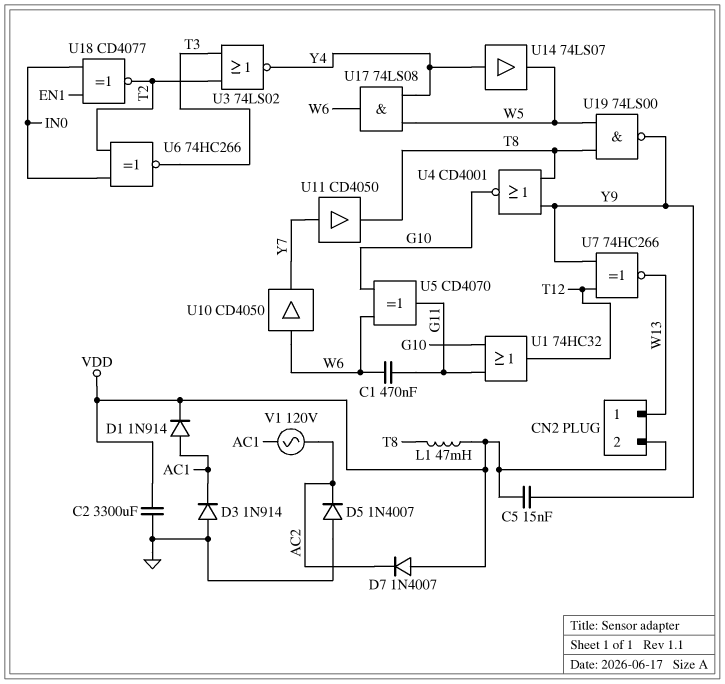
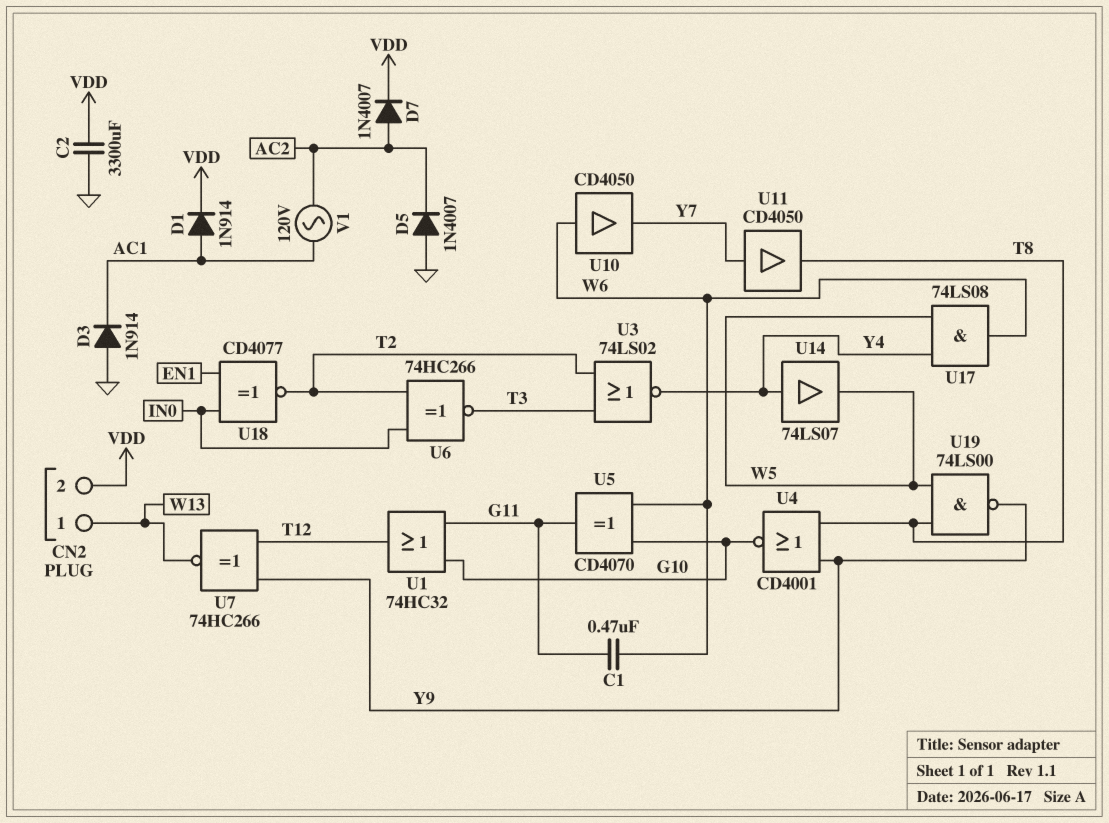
C5: 15nF (VDD, Y9) -> none
D7: diode 1N4007 (A VDD, K AC2) -> diode 1N4007 (A AC2, K VDD)
L1: 47mH (T8, VDD) -> none

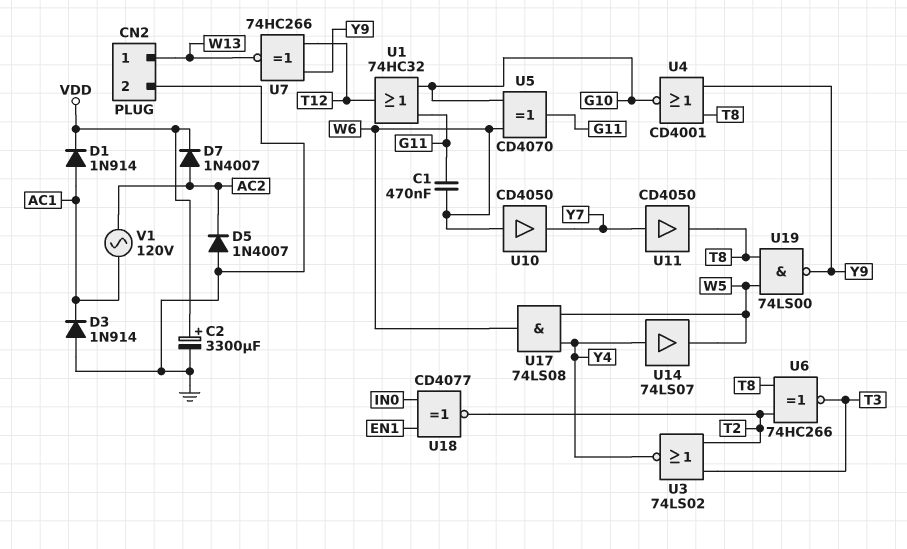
C2: 3300uF (GND, VDD) -> 3300uF (plus VDD, minus GND)
CN2 pin 2: VDD -> GND
U6: XNOR 74HC266 (in IN0, in T2, out T3) -> XNOR 74HC266 (in T2, in T8, out T3)

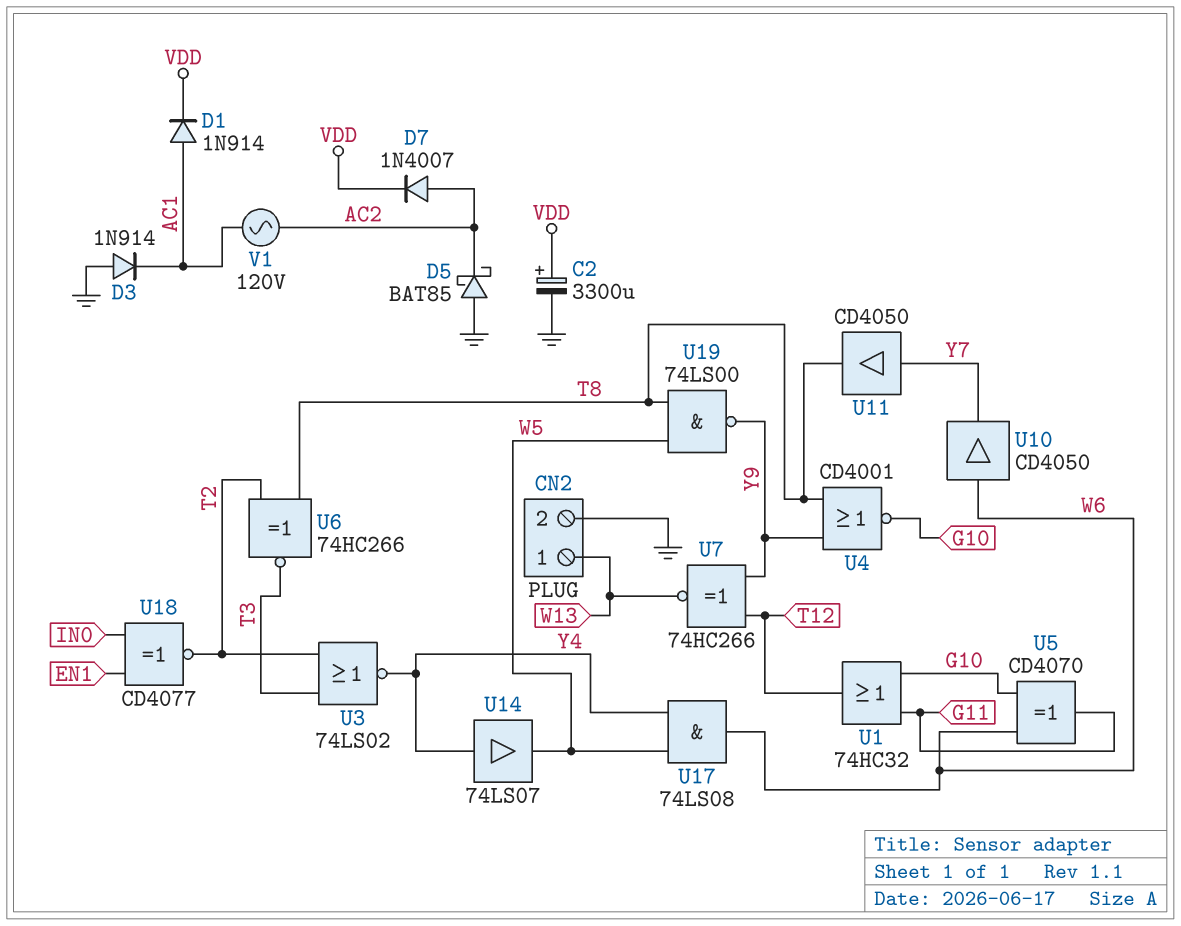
C1: 470nF (G11, W6) -> none
D5: diode 1N4007 (A GND, K AC2) -> schottky BAT85 (A GND, K AC2)

